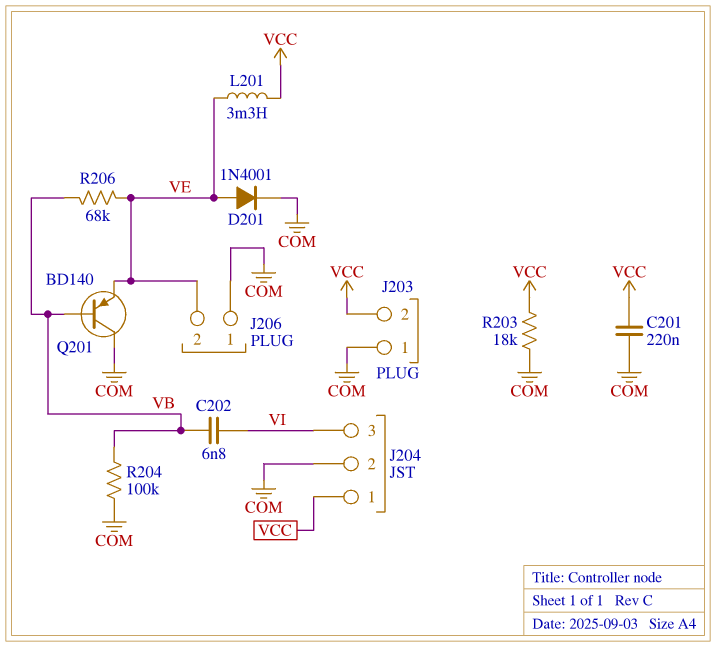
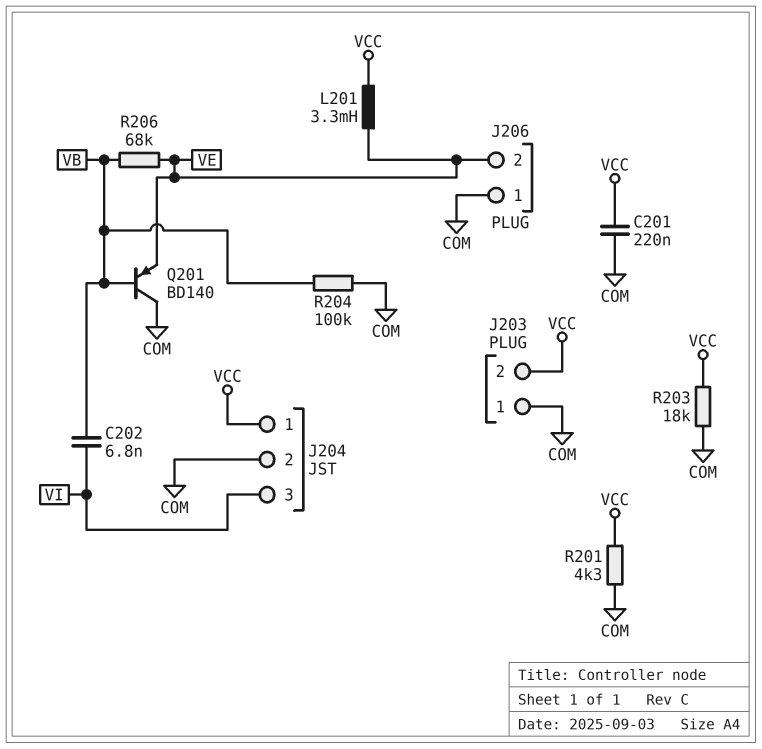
D201: diode 1N4001 (A VE, K COM) -> none
R201: none -> 4.3k (COM, VCC)

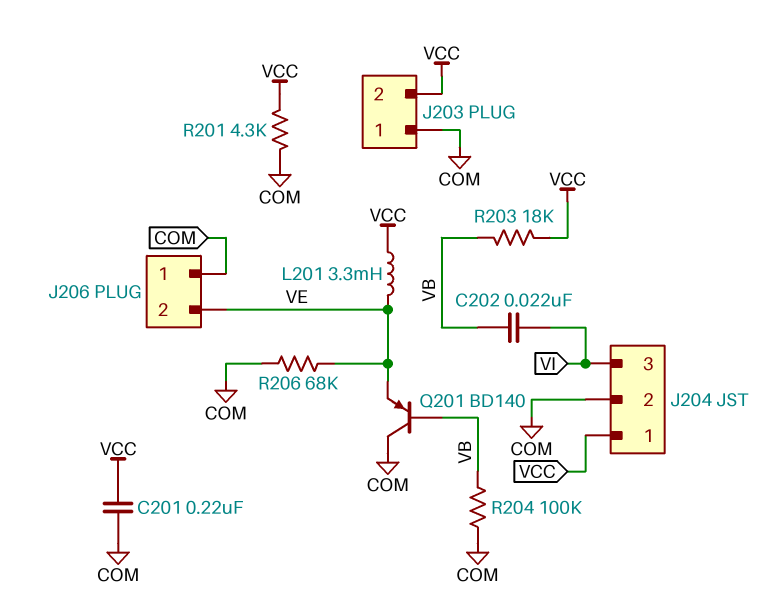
C202: 6.8nF (VB, VI) -> 22nF (VB, VI)
R203: 18k (COM, VCC) -> 18k (VB, VCC)
R206: 68k (VB, VE) -> 68k (COM, VE)

